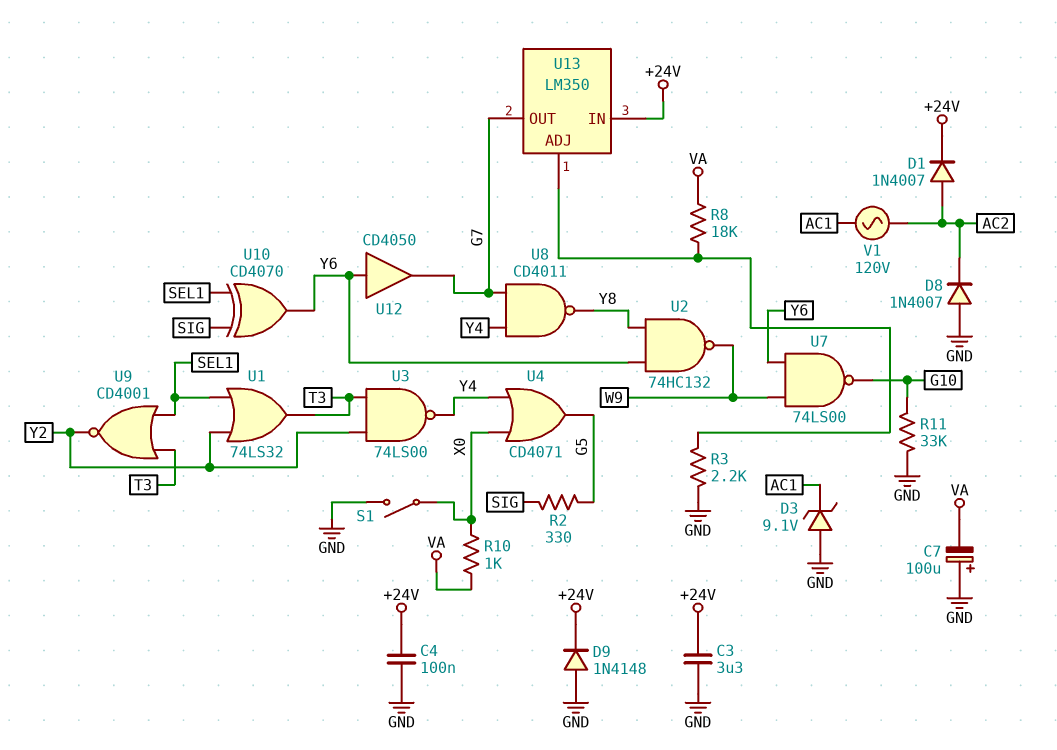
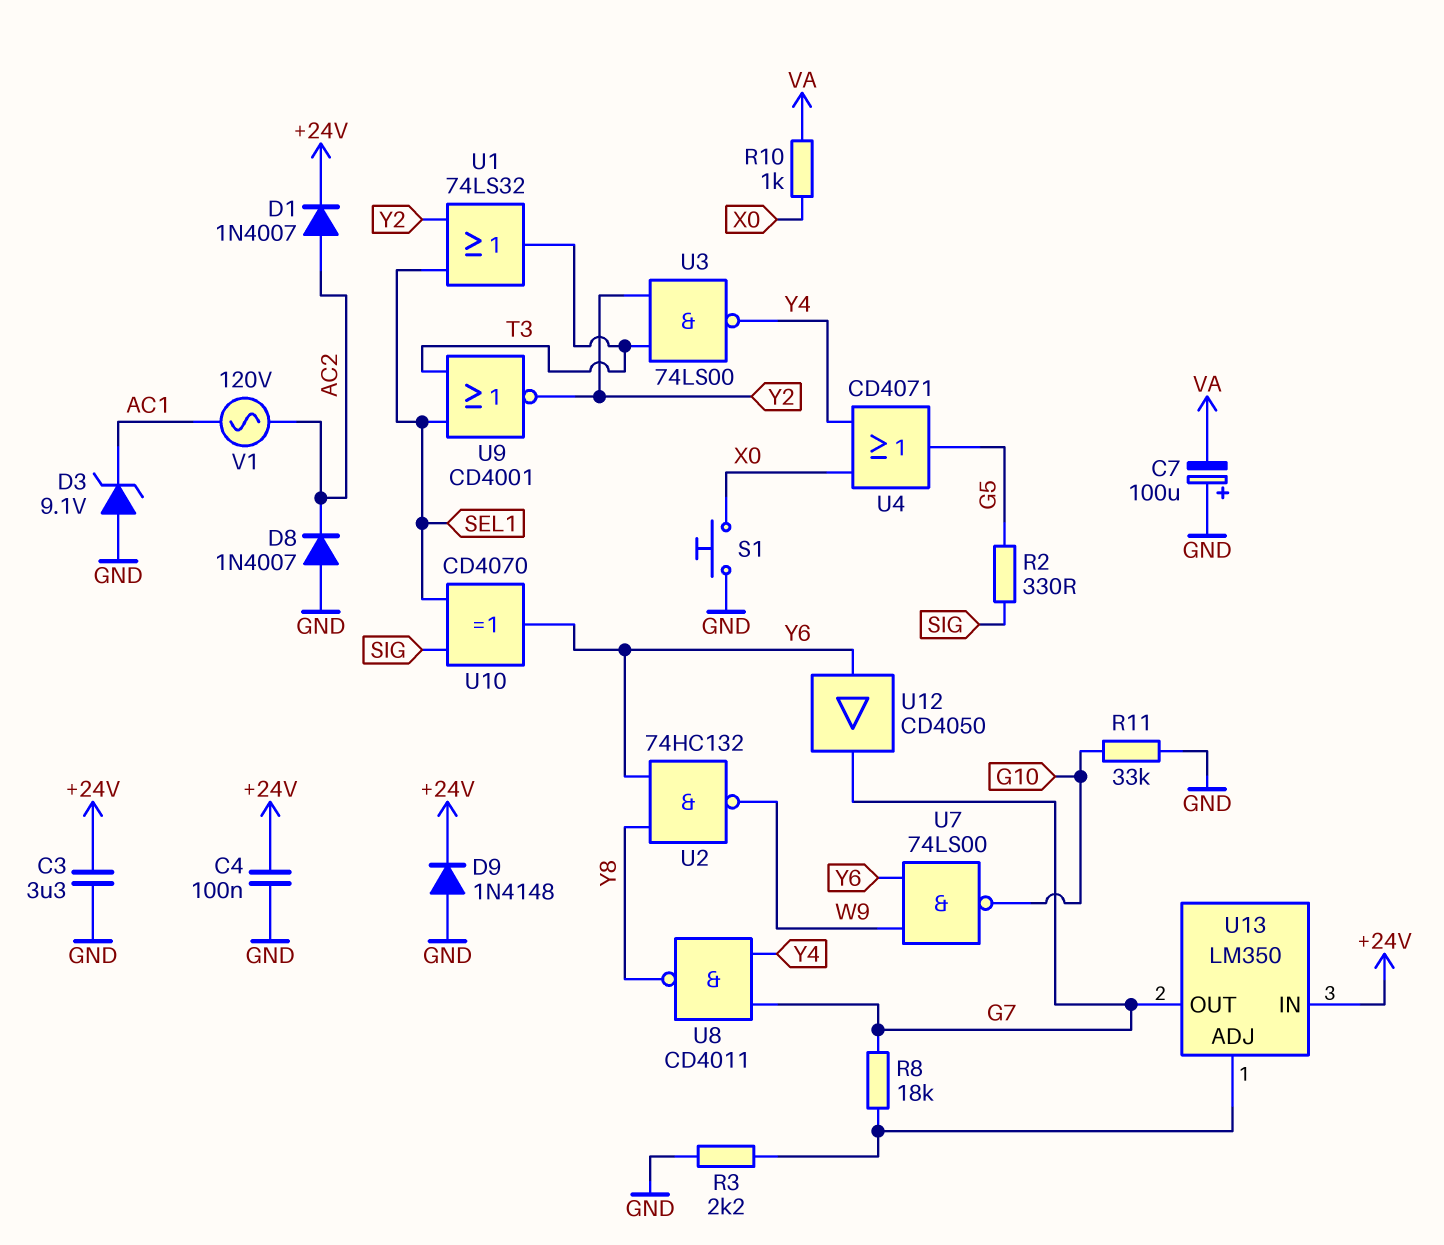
R8: 18k (U13/ADJ, VA) -> 18k (G7, U13/ADJ)
S1: switch (GND, X0) -> button (GND, X0)

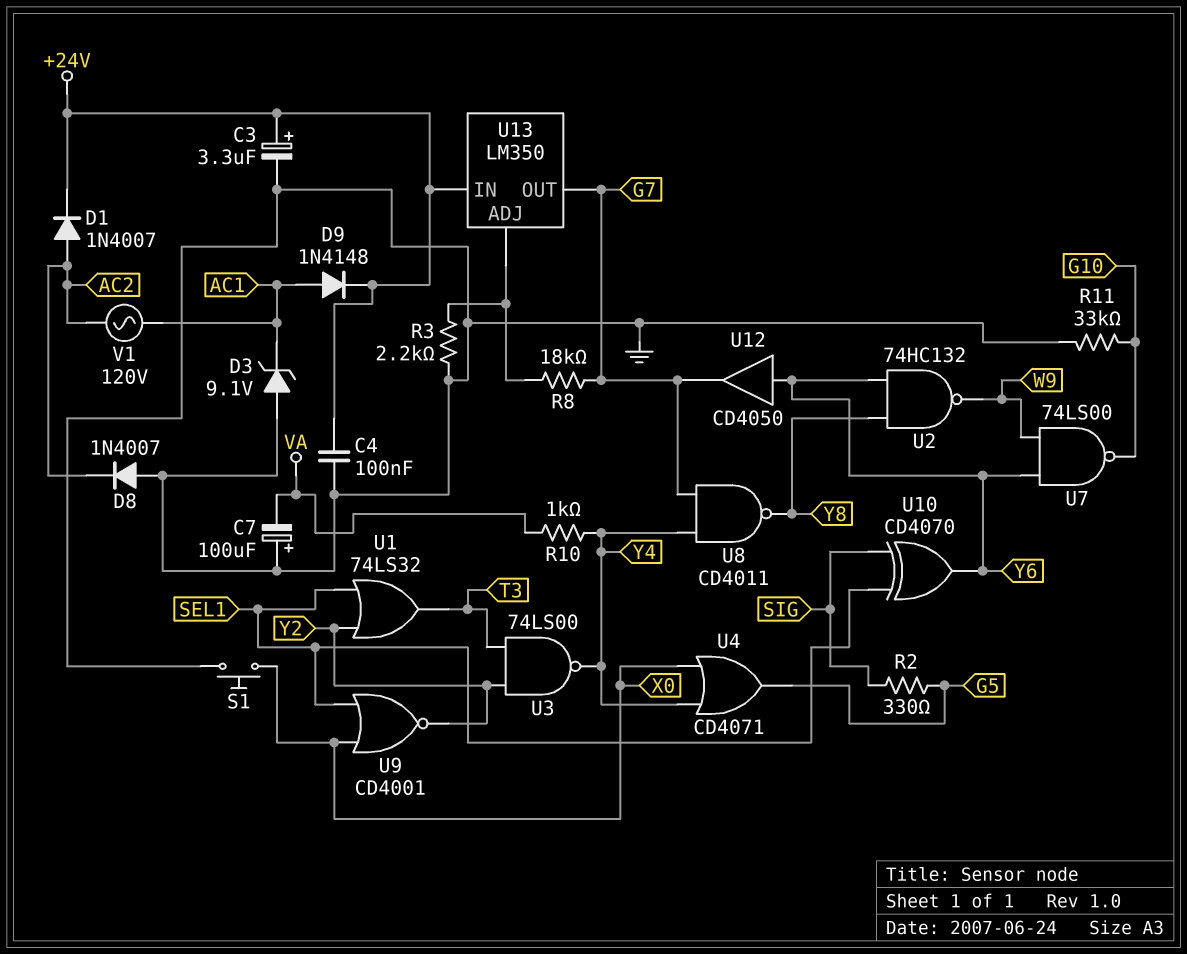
C3: 3.3uF (+24V, GND) -> 3.3uF (plus +24V, minus GND)
D9: diode 1N4148 (A GND, K +24V) -> diode 1N4148 (A AC1, K +24V)
R10: 1k (VA, X0) -> 1k (VA, Y4)
U9: NOR CD4001 (in SEL1, in T3, out Y2) -> NOR CD4001 (in SEL1, in X0, out Y2)

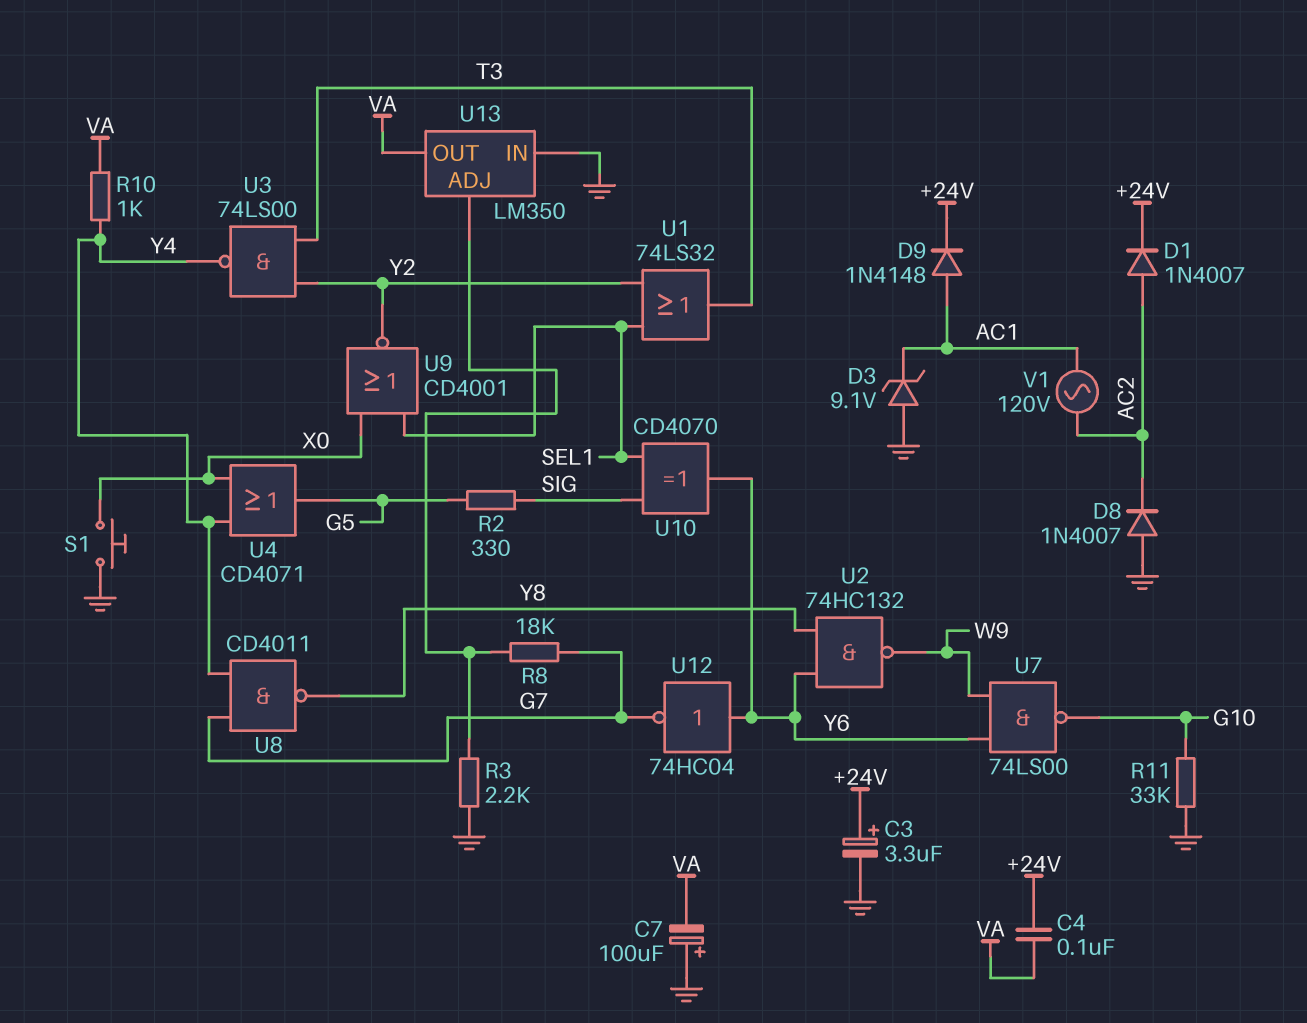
C4: 100nF (+24V, GND) -> 100nF (+24V, VA)
U12: buffer CD4050 (in Y6, out G7) -> NOT 74HC04 (in Y6, out G7)
U13 pin IN: +24V -> GND
U13 pin OUT: G7 -> VA

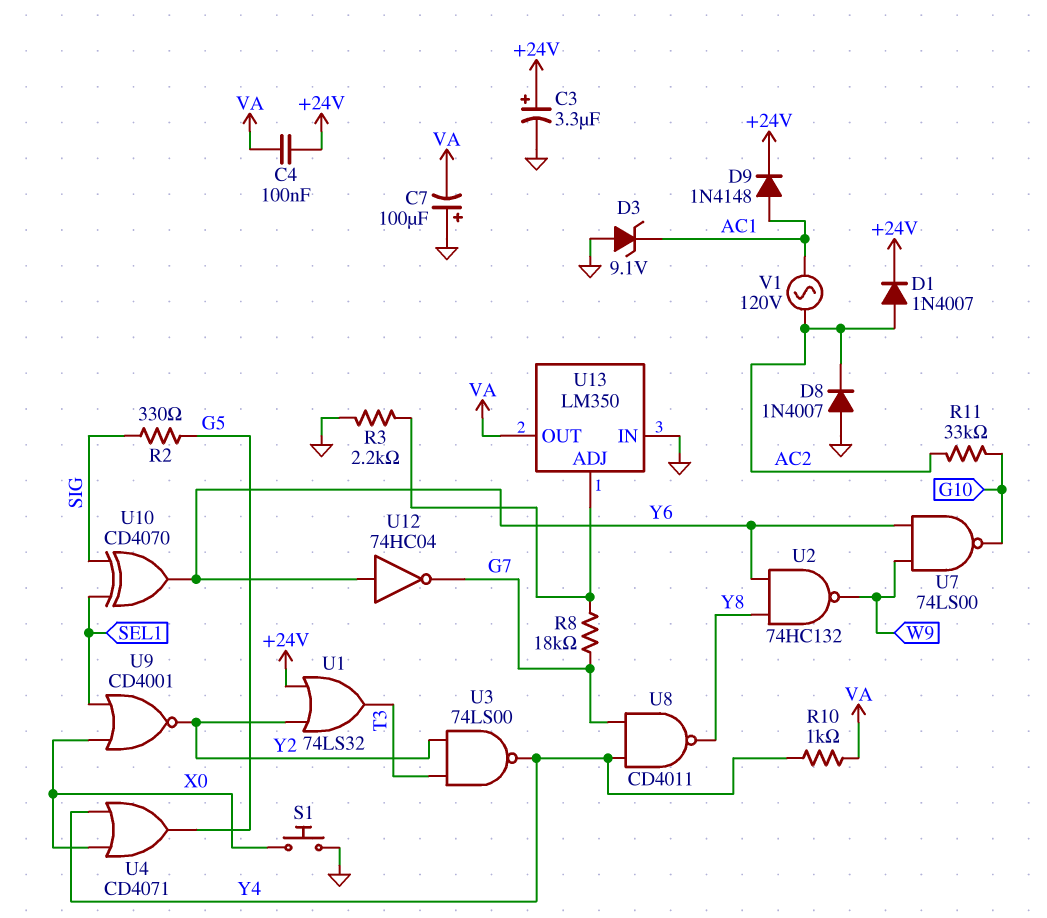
R11: 33k (G10, GND) -> 33k (AC2, G10)
U1: OR 74LS32 (in SEL1, in Y2, out T3) -> OR 74LS32 (in +24V, in Y2, out T3)

